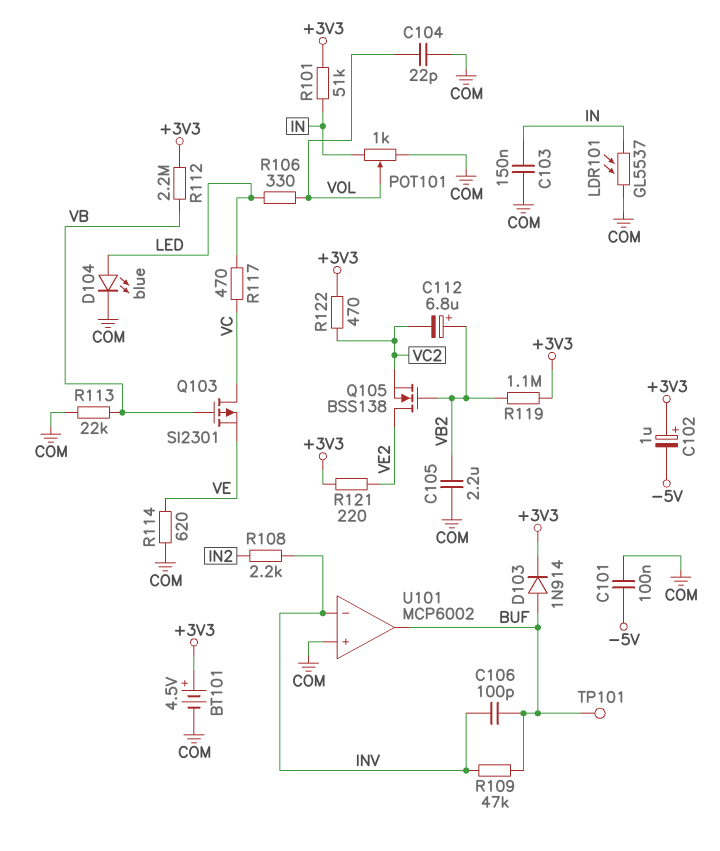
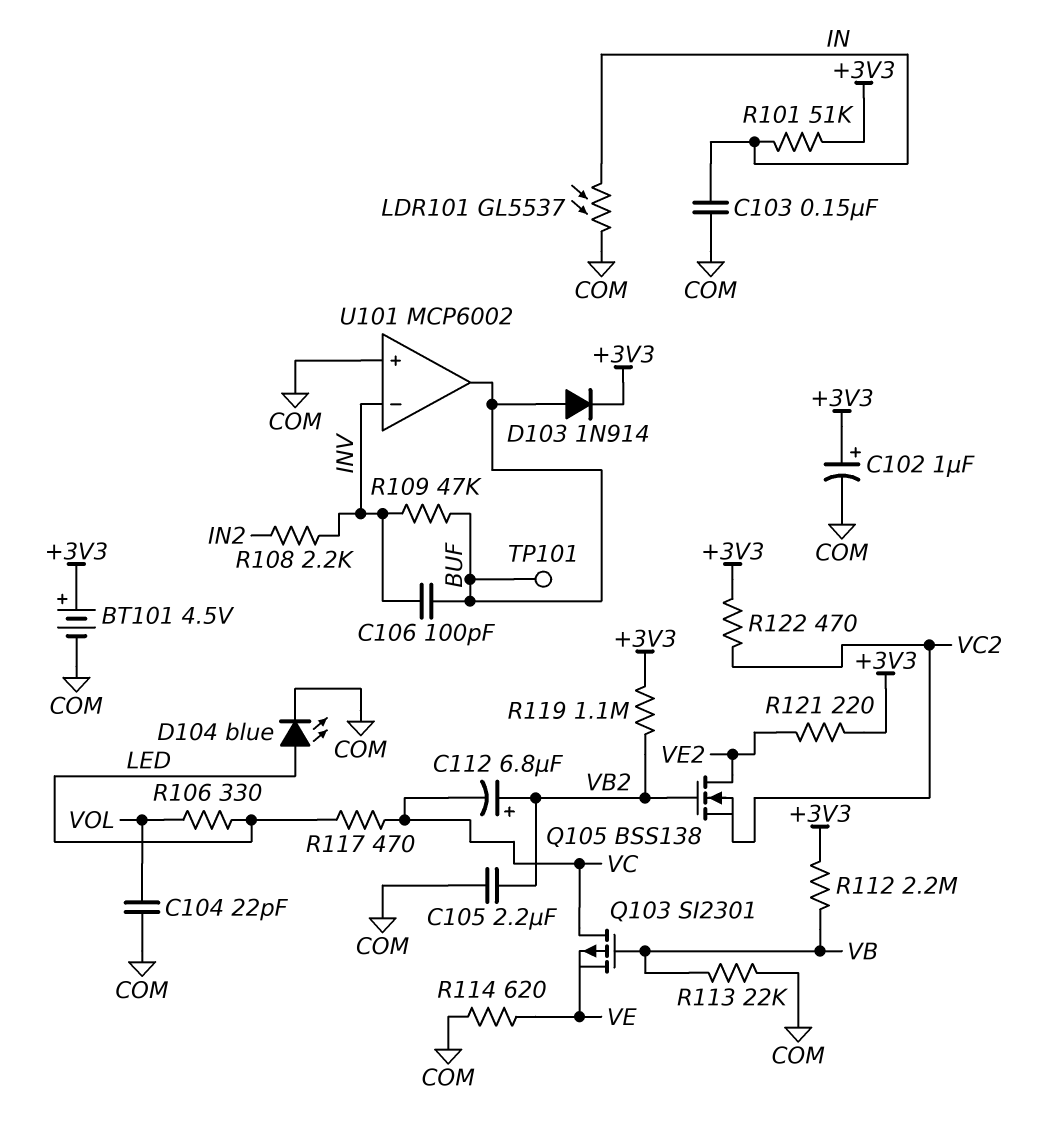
C101: 100nF (-5V, COM) -> none
C102: 1uF (plus +3V3, minus -5V) -> 1uF (plus +3V3, minus COM)
C112: 6.8uF (plus VB2, minus VC2) -> 6.8uF (plus VB2, minus VC)
POT101: 1k (COM, IN, wiper VOL) -> none

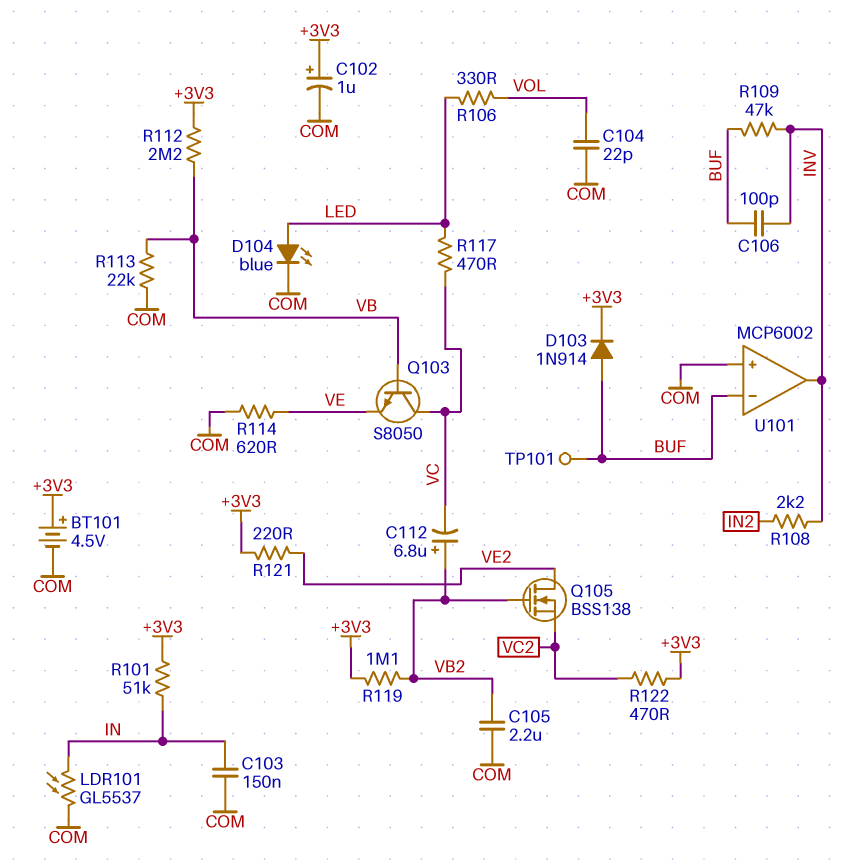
Q103: PMOS SI2301 (G VB, D VC, S VE) -> NPN S8050 (B VB, C VC, E VE)
U101 pin in-: INV -> BUF
U101 pin out: BUF -> INV

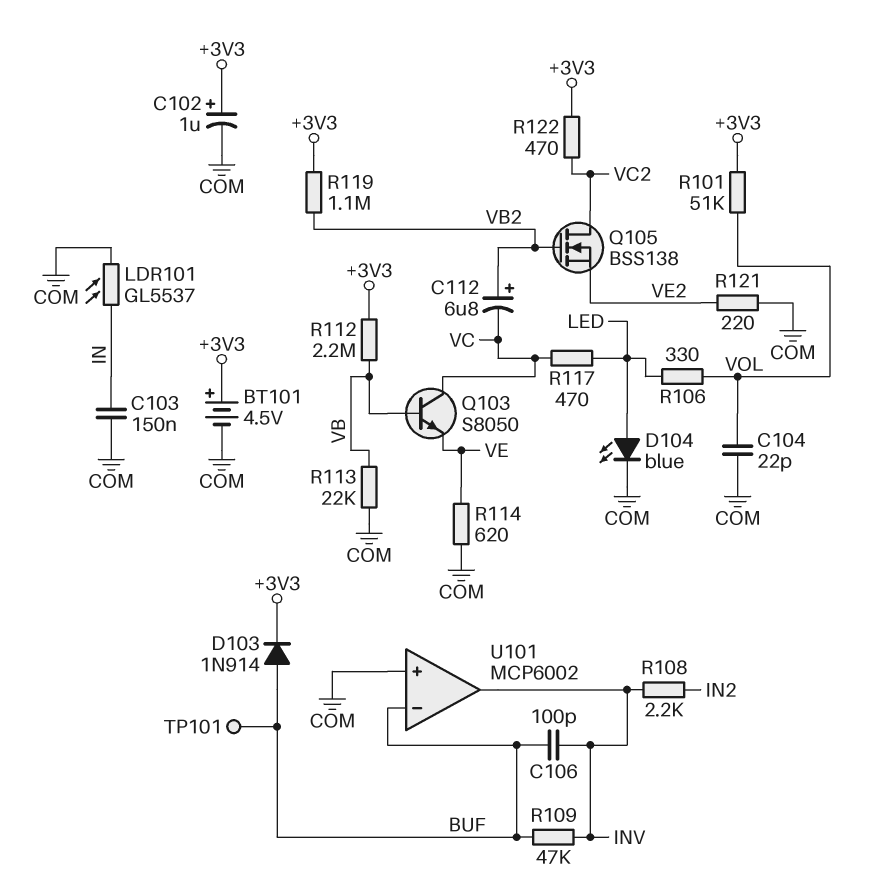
C105: 2.2uF (COM, VB2) -> none
Q105: NMOS BSS138 (G VB2, D VE2, S VC2) -> NMOS BSS138 (G VB2, D VC2, S VE2)
R101: 51k (+3V3, IN) -> 51k (+3V3, VOL)
R121: 220 (+3V3, VE2) -> 220 (COM, VE2)

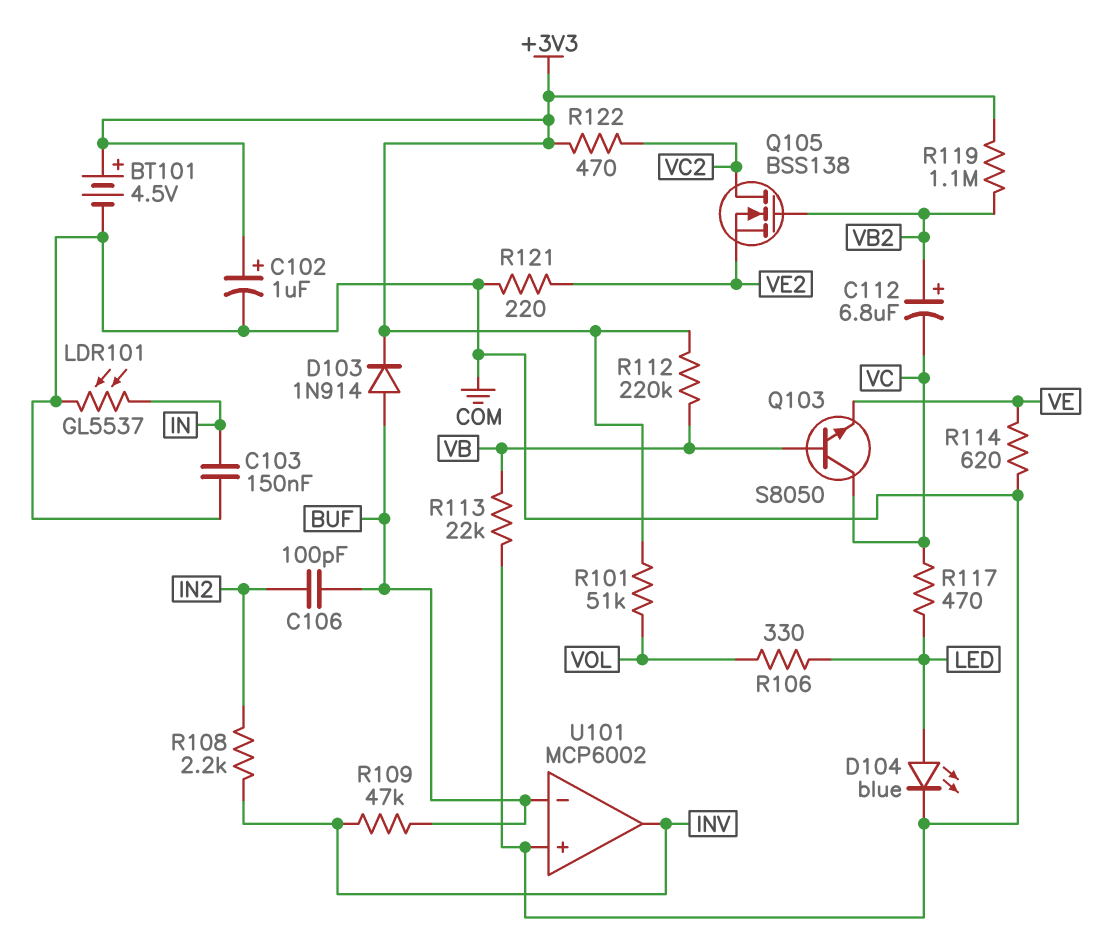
C104: 22pF (COM, VOL) -> none
C106: 100pF (BUF, INV) -> 100pF (BUF, IN2)
R112: 2.2M (+3V3, VB) -> 220k (+3V3, VB)
TP101: test point (BUF) -> none

